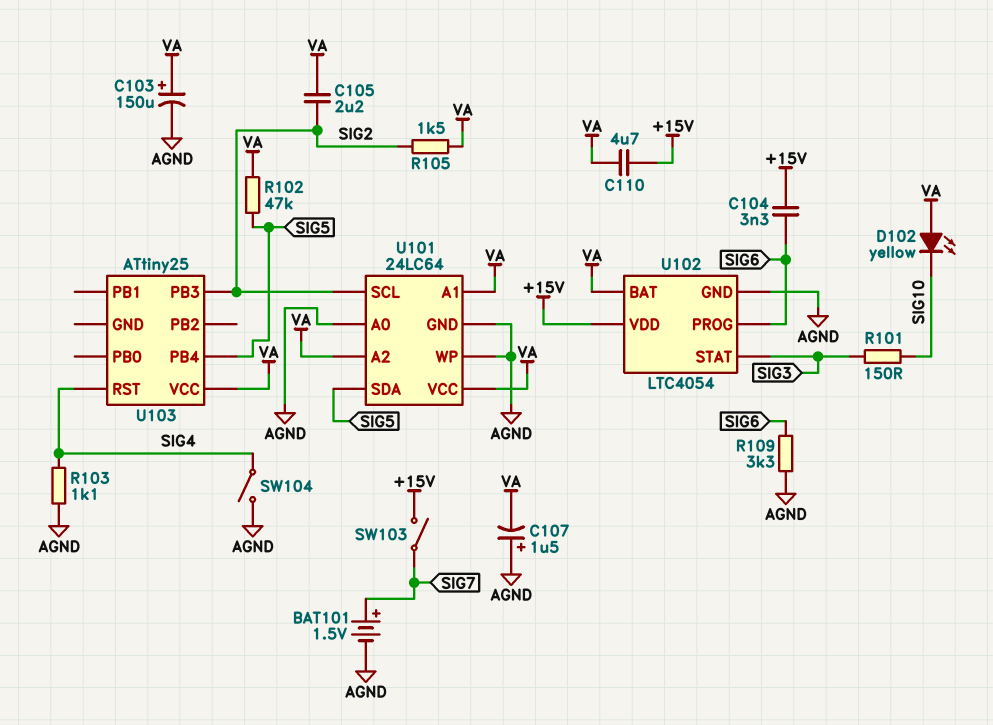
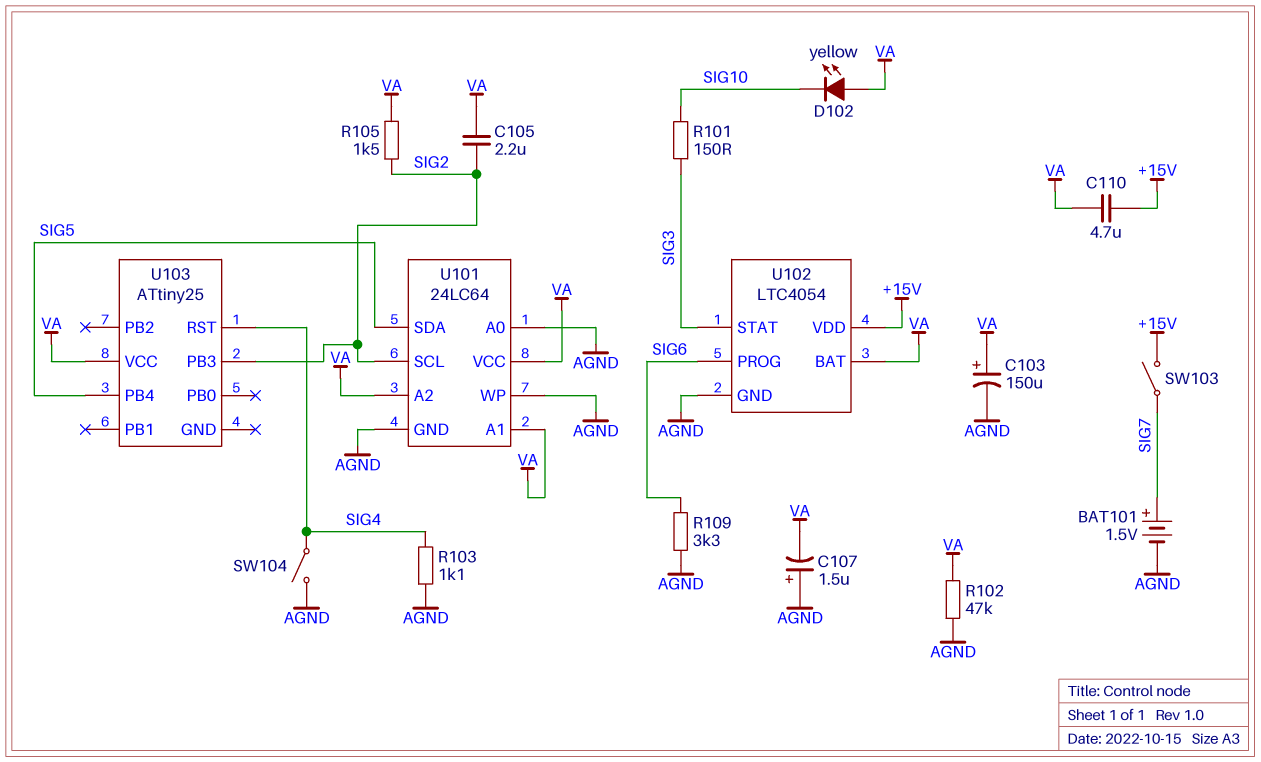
C104: 3.3nF (+15V, SIG6) -> none
R102: 47k (SIG5, VA) -> 47k (AGND, VA)

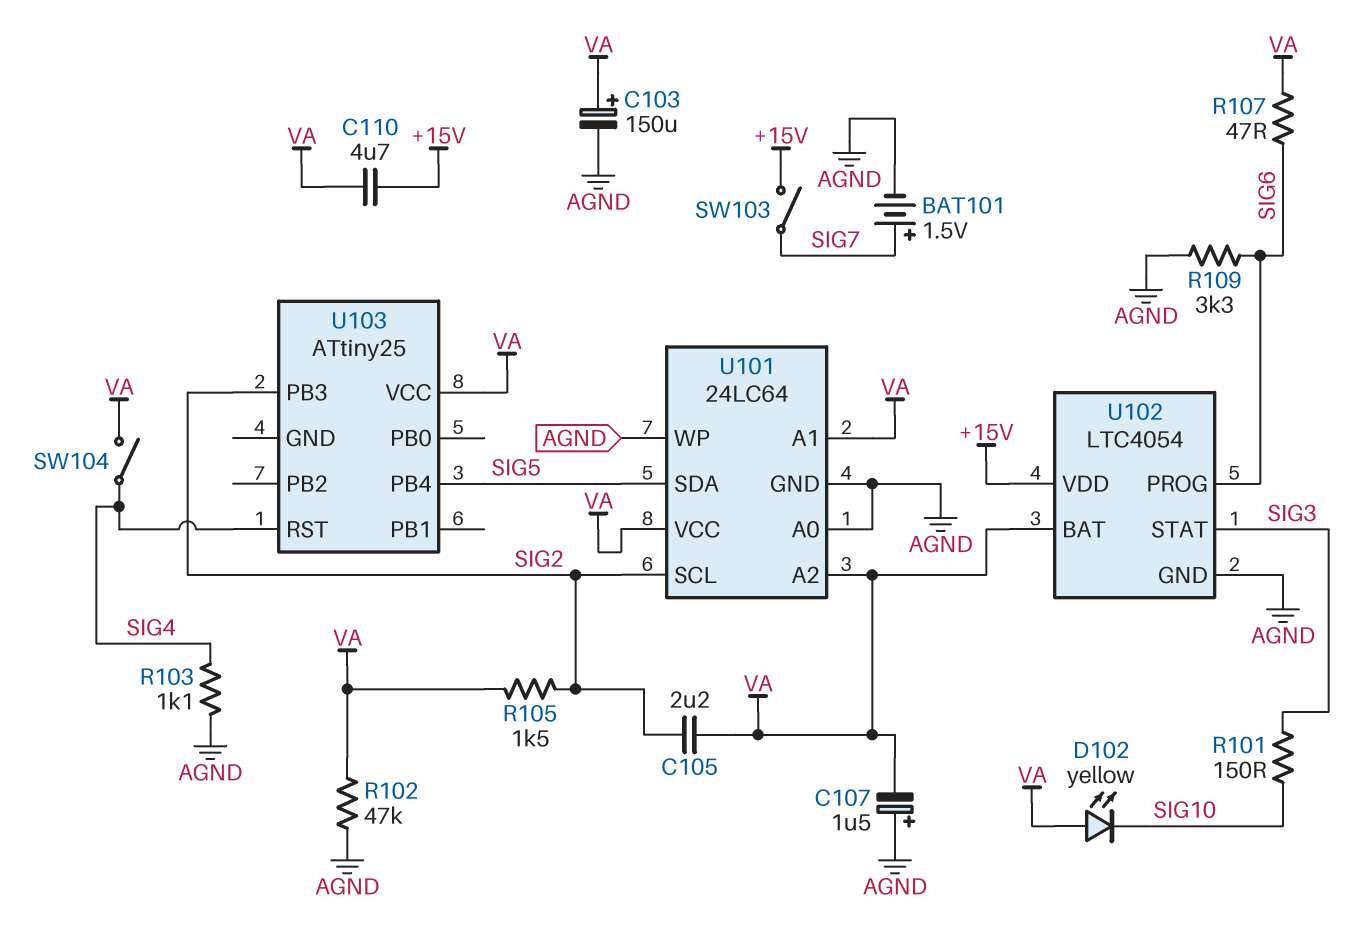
R107: none -> 47 (SIG6, VA)
SW104: switch (AGND, SIG4) -> switch (SIG4, VA)

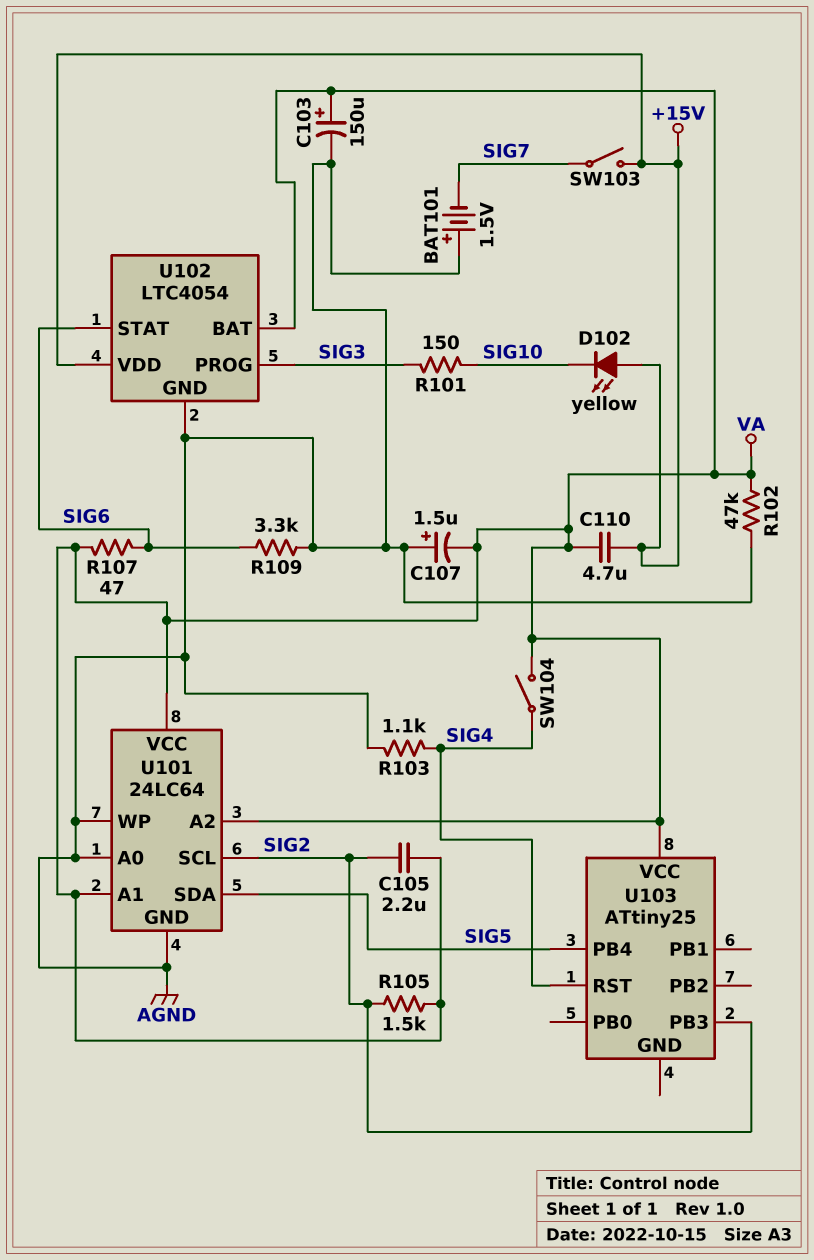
BAT101: 1.5V (plus SIG7, minus AGND) -> 1.5V (plus AGND, minus SIG7)
D102: LED yellow (A VA, K SIG10) -> LED yellow (A +15V, K SIG10)
U102 pin PROG: SIG6 -> SIG3
U102 pin STAT: SIG3 -> SIG6

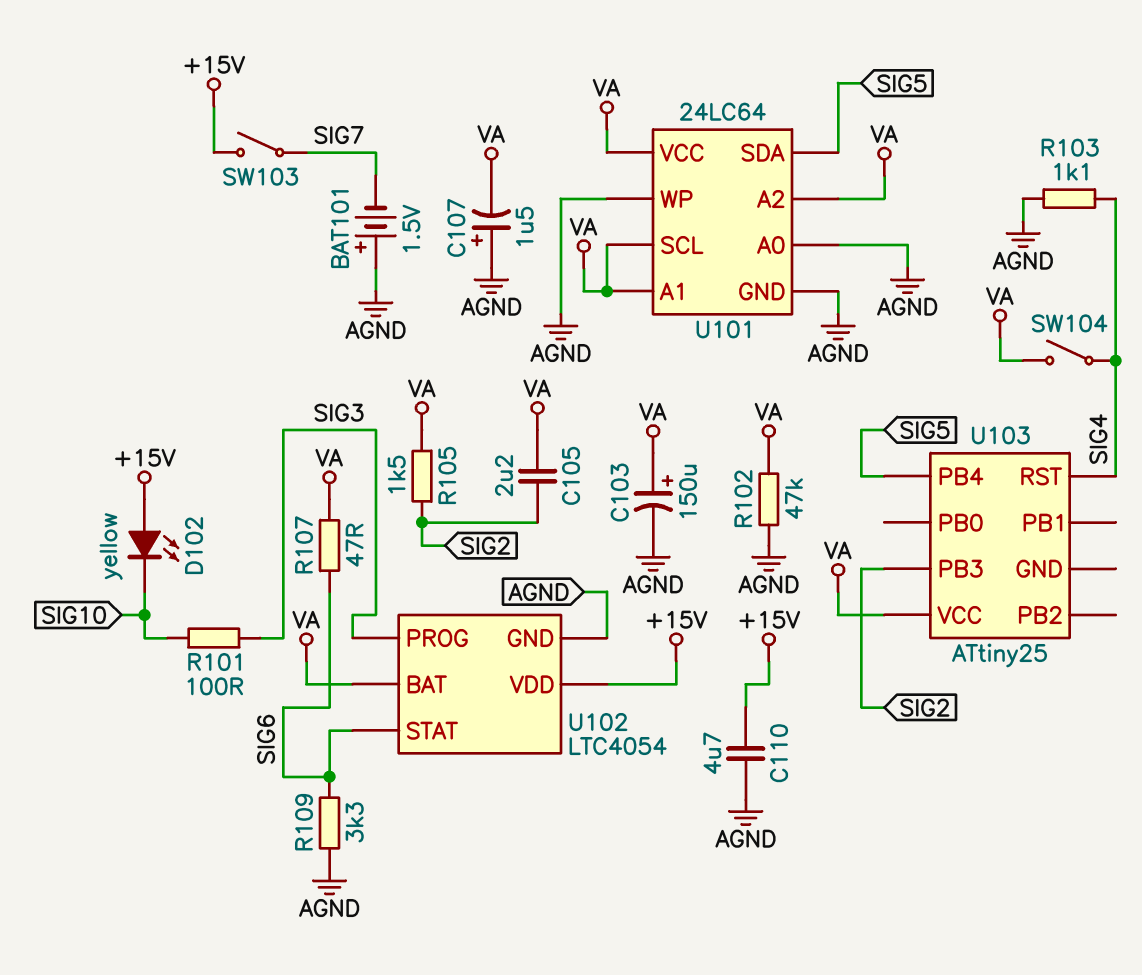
C110: 4.7uF (+15V, VA) -> 4.7uF (+15V, AGND)
R101: 150 (SIG3, SIG10) -> 100 (SIG3, SIG10)
U101 pin SCL: SIG2 -> VA

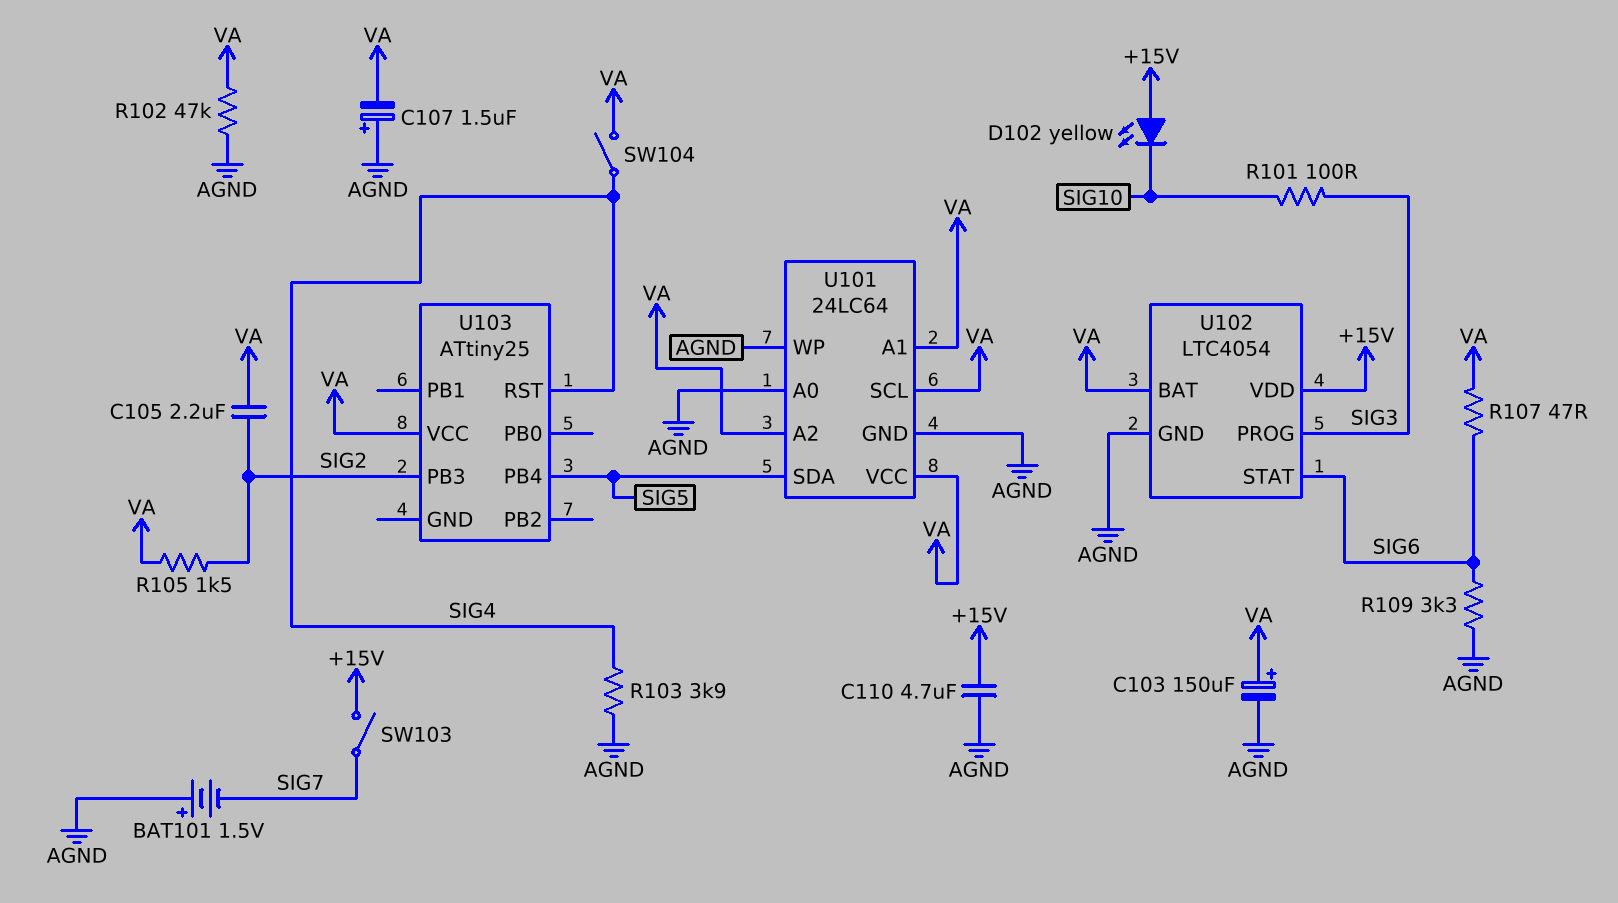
R103: 1.1k (AGND, SIG4) -> 3.9k (AGND, SIG4)

